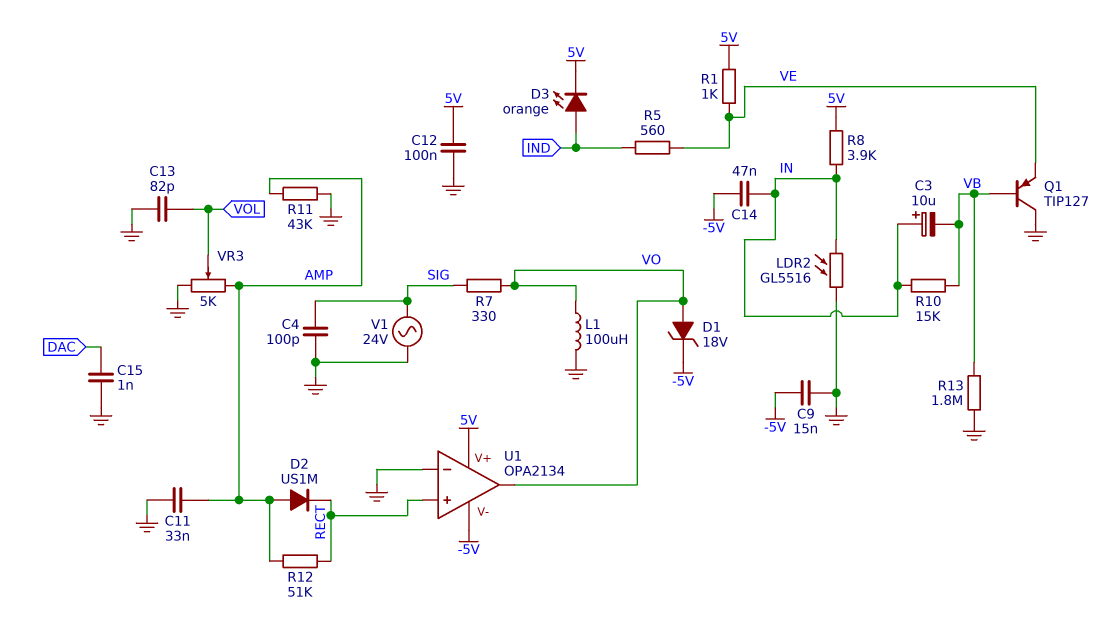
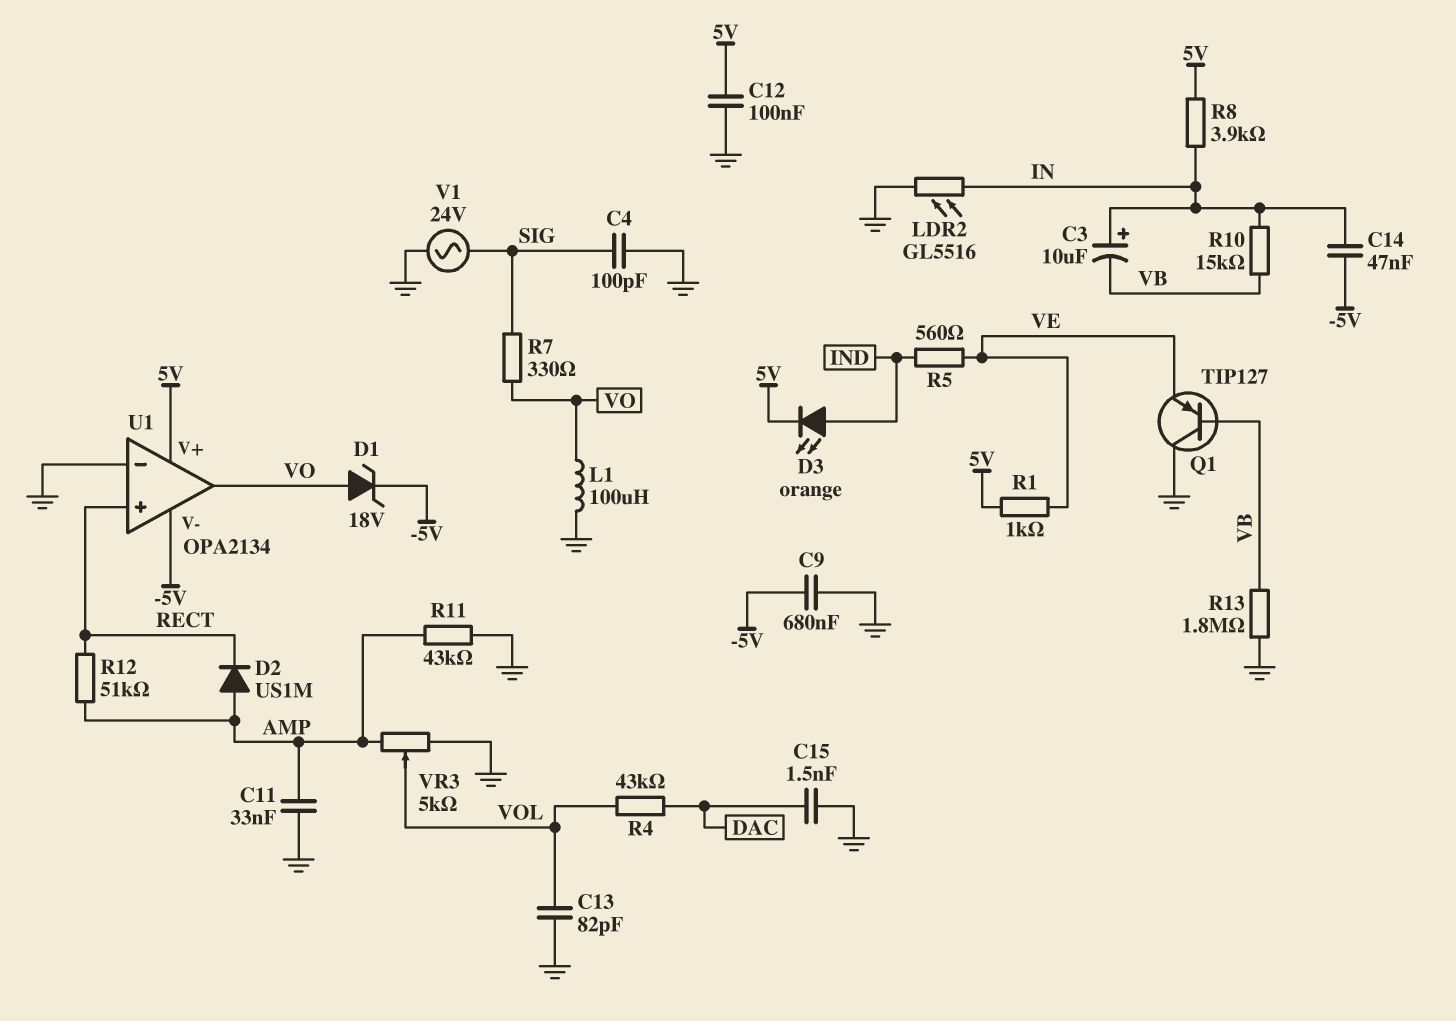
C9: 15nF (-5V, GND) -> 680nF (-5V, GND)
C15: 1nF (DAC, GND) -> 1.5nF (DAC, GND)
R4: none -> 43k (DAC, VOL)

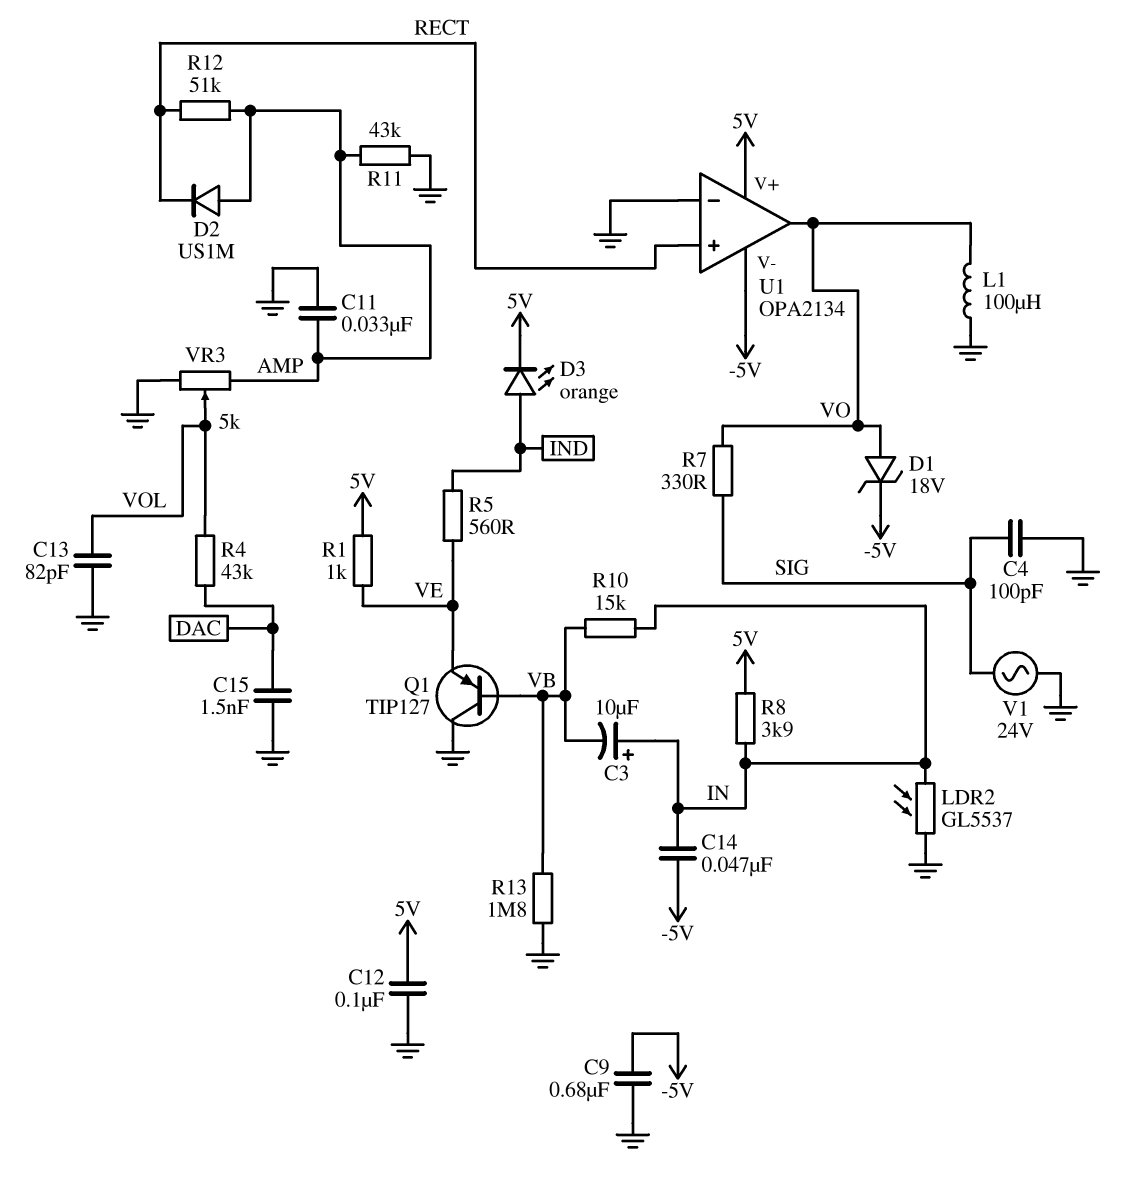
LDR2: GL5516 (GND, IN) -> GL5537 (GND, IN)

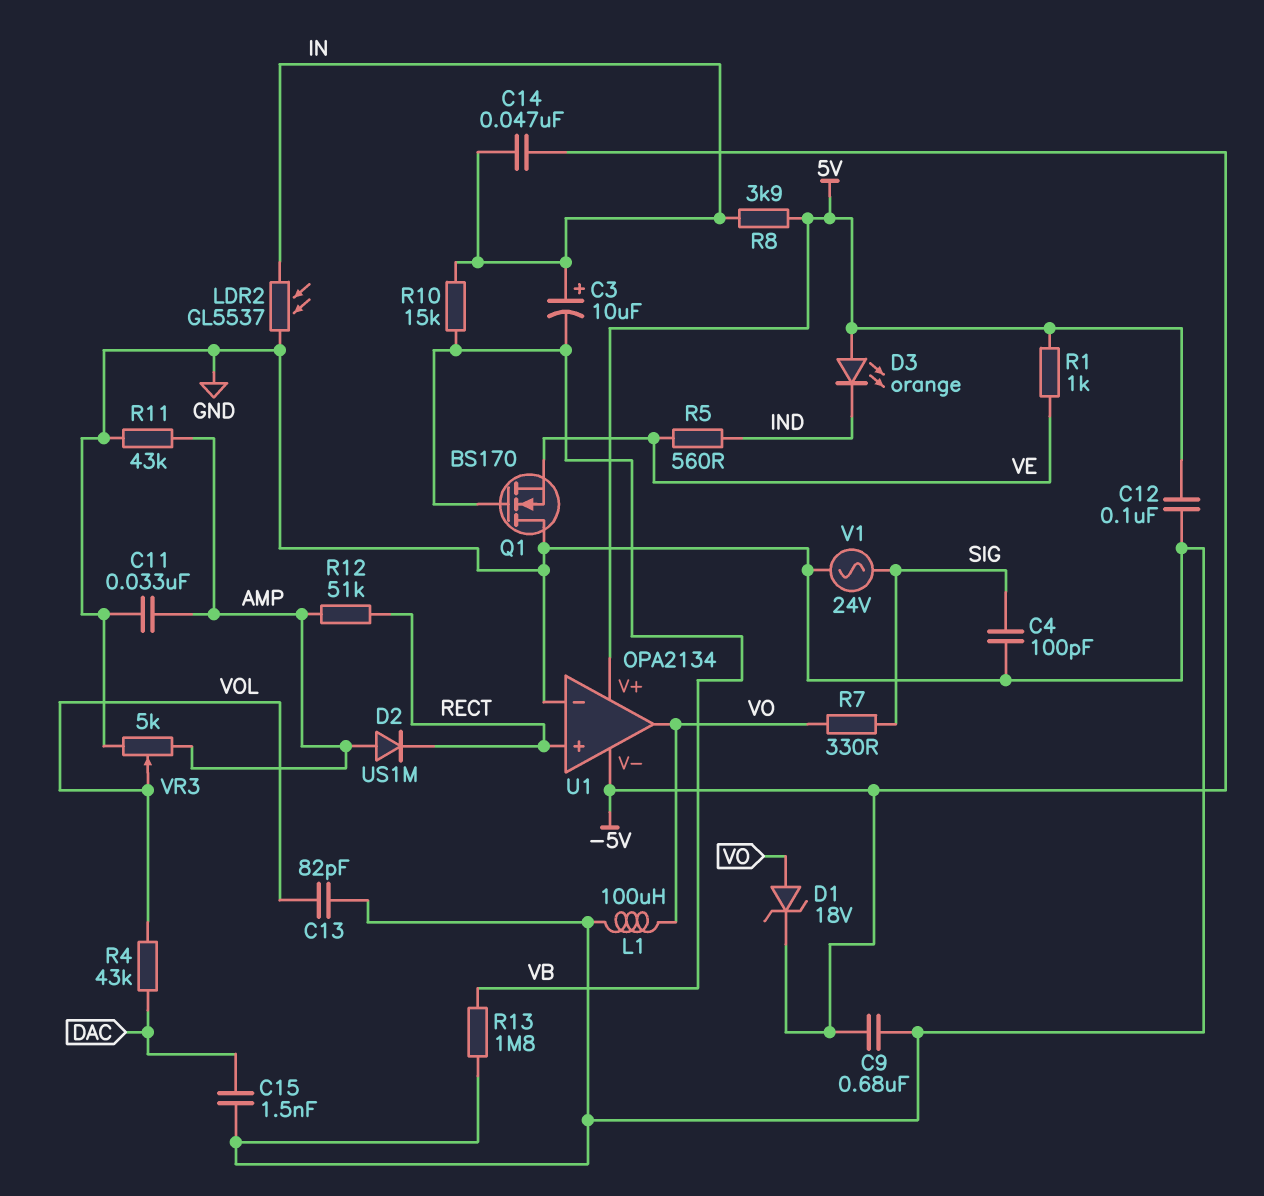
D3: LED orange (A IND, K 5V) -> LED orange (A 5V, K IND)
Q1: PNP TIP127 (B VB, C GND, E VE) -> NMOS BS170 (G VB, D GND, S VE)

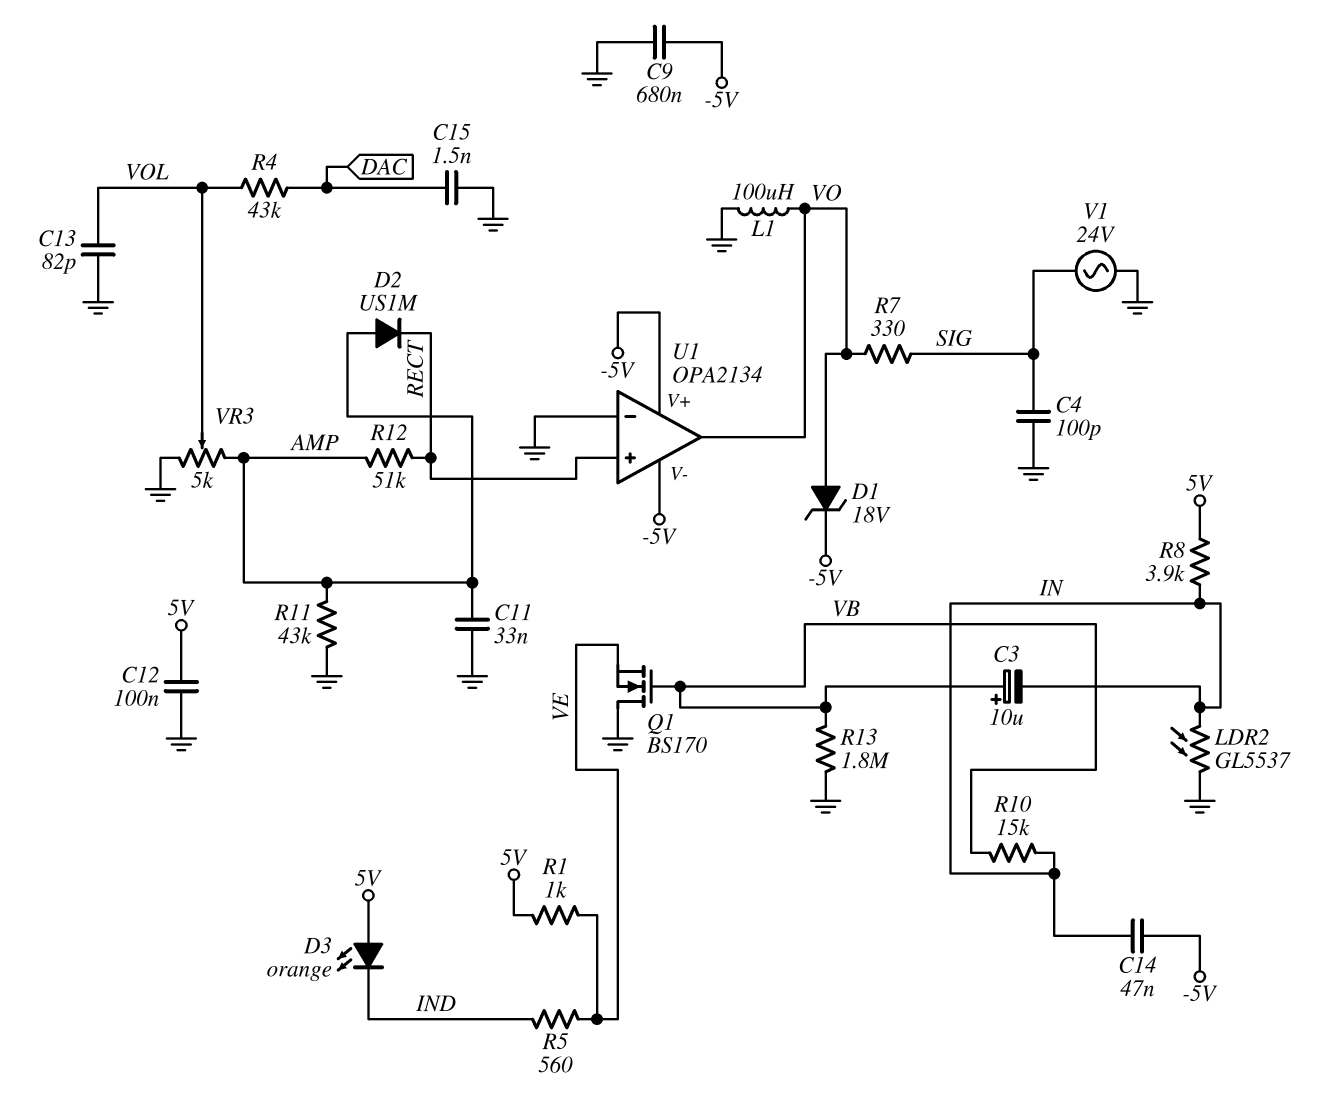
C3: 10uF (plus IN, minus VB) -> 10uF (plus VB, minus IN)
U1 pin V+: 5V -> -5V

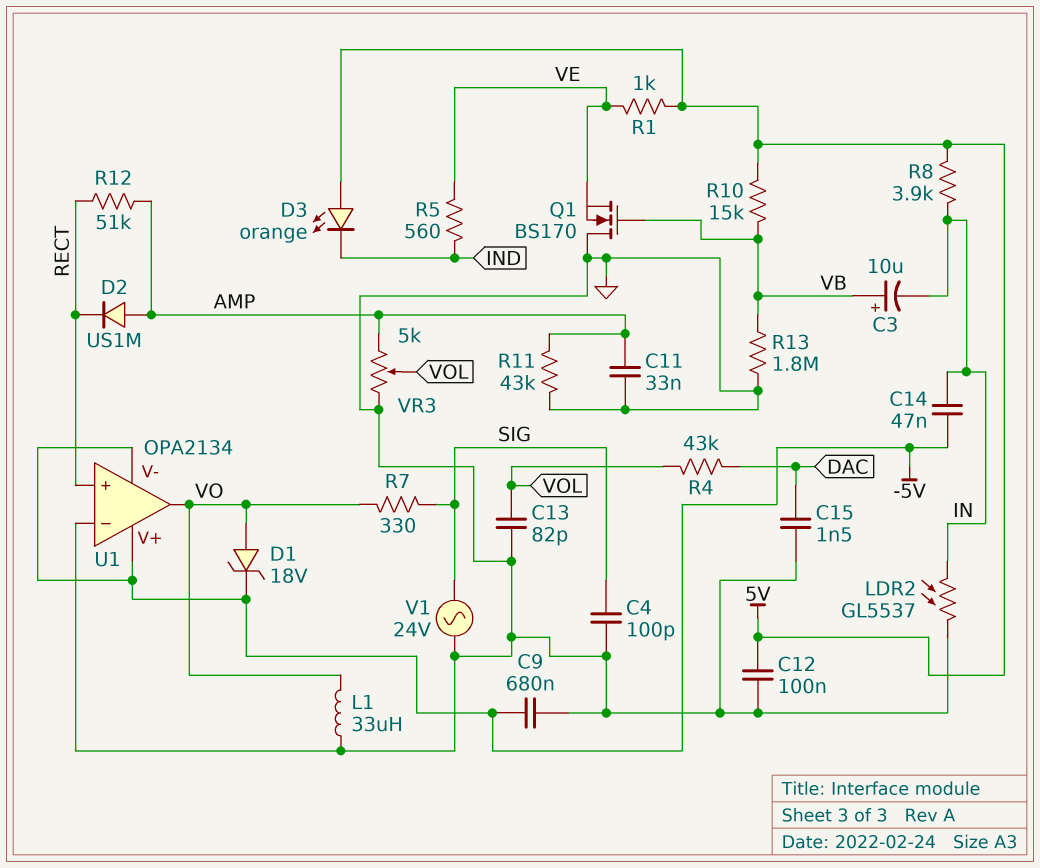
L1: 100uH (GND, VO) -> 33uH (GND, VO)
R10: 15k (IN, VB) -> 15k (5V, VB)

